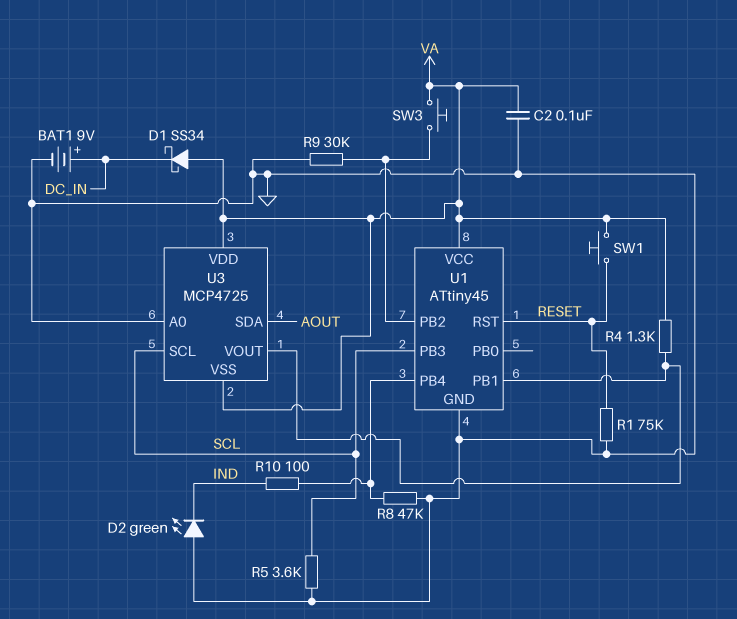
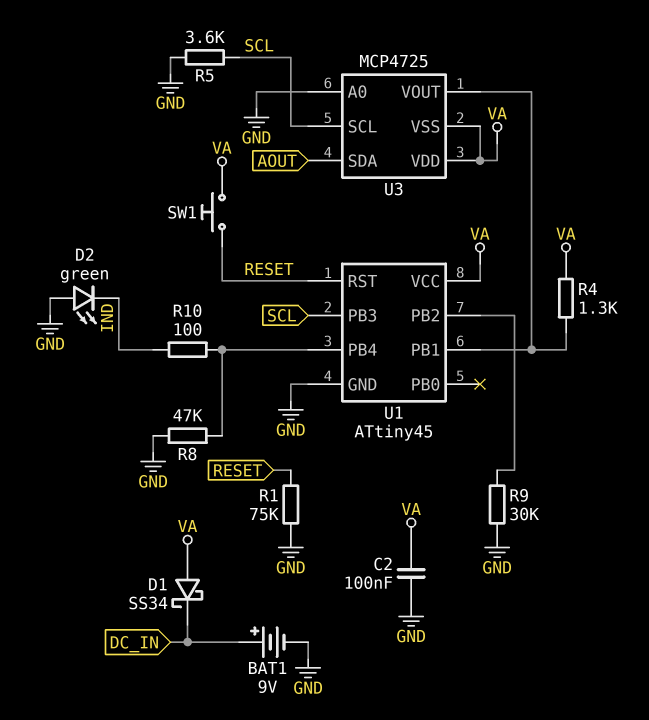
SW3: button (U1/PB2, VA) -> none

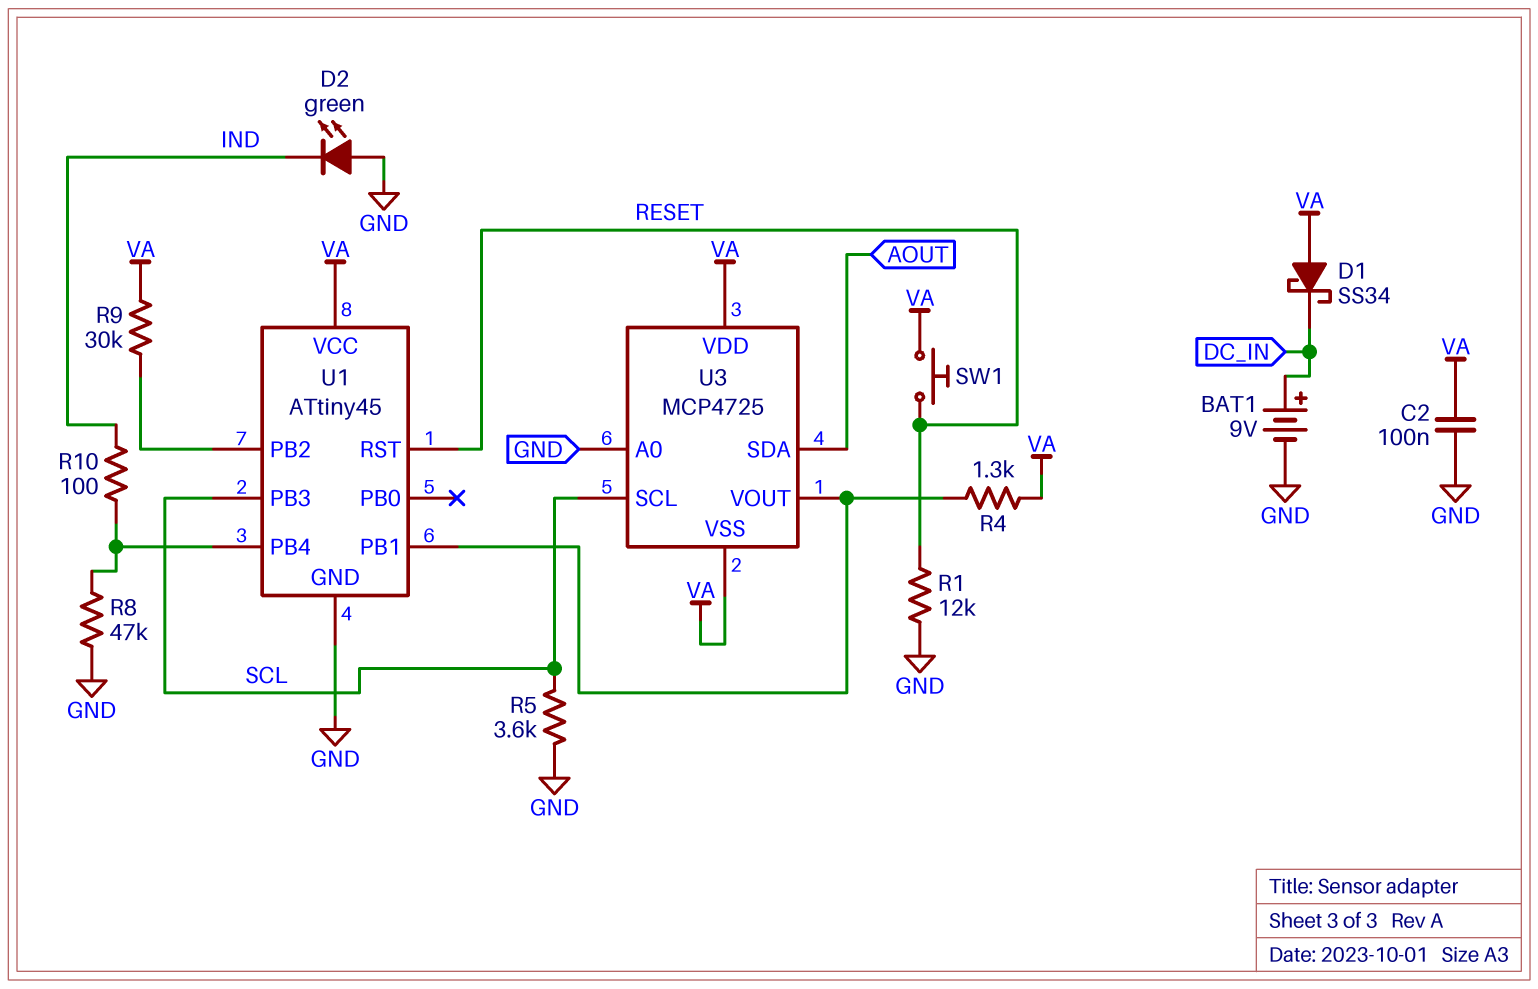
R1: 75k (GND, RESET) -> 12k (GND, RESET)
R9: 30k (GND, U1/PB2) -> 30k (U1/PB2, VA)

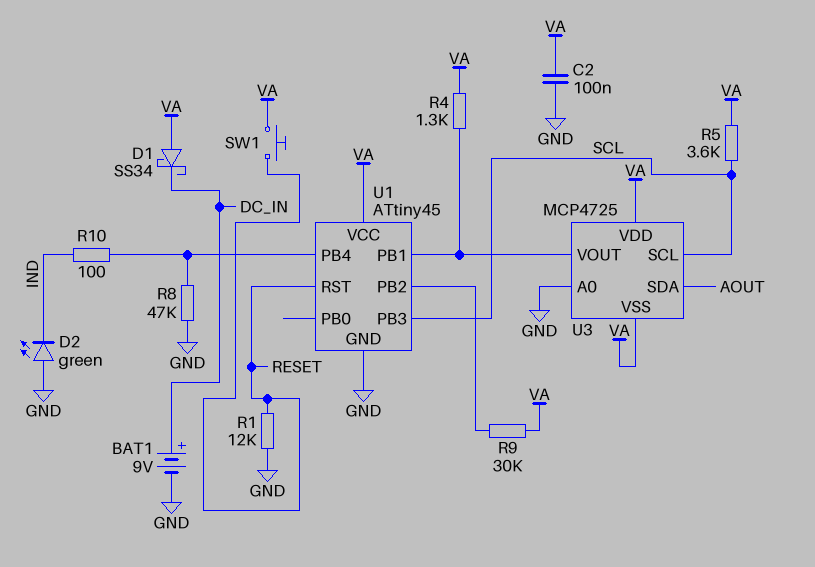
R5: 3.6k (GND, SCL) -> 3.6k (SCL, VA)

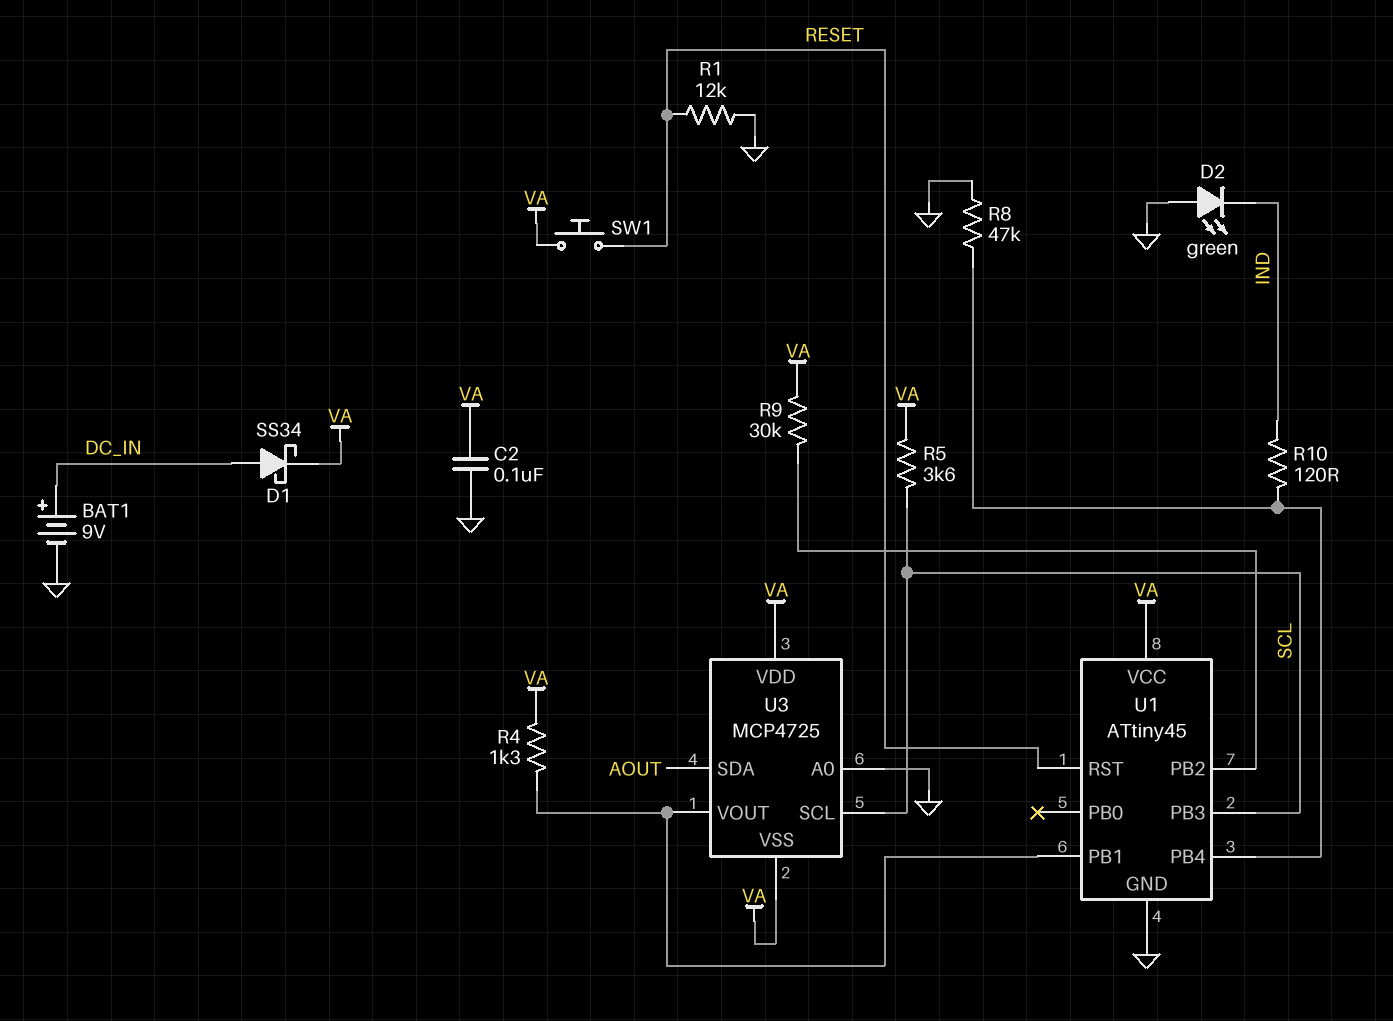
D1: schottky SS34 (A VA, K DC_IN) -> schottky SS34 (A DC_IN, K VA)
R10: 100 (IND, U1/PB4) -> 120 (IND, U1/PB4)

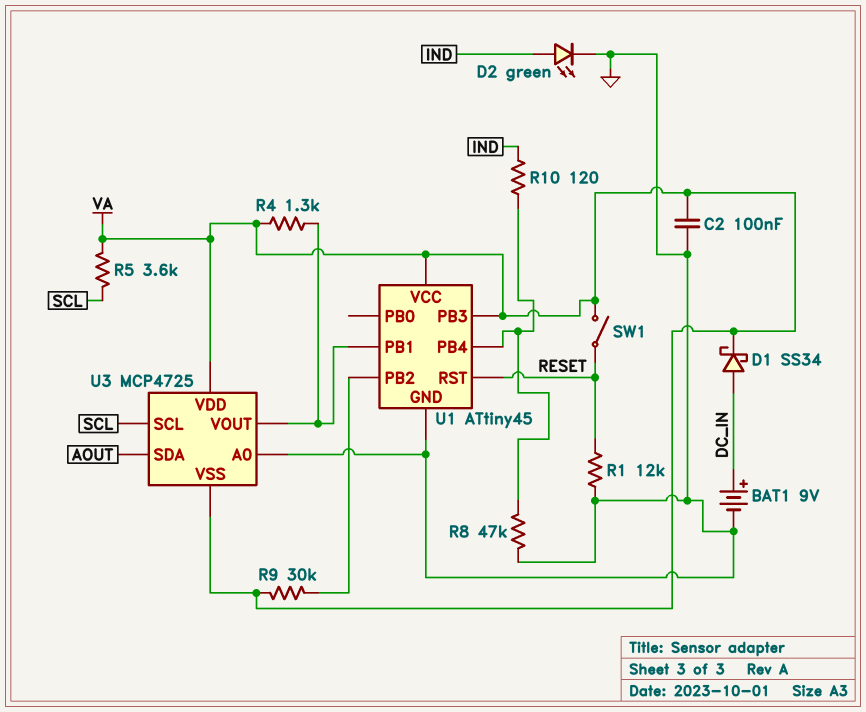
D2: LED green (A GND, K IND) -> LED green (A IND, K GND)
SW1: button (RESET, VA) -> switch (RESET, VA)
U1 pin PB3: SCL -> VA

